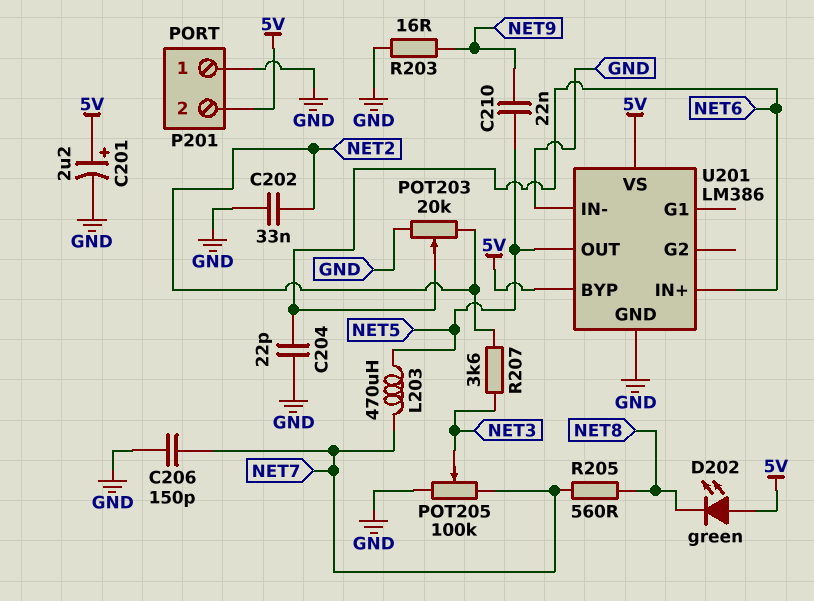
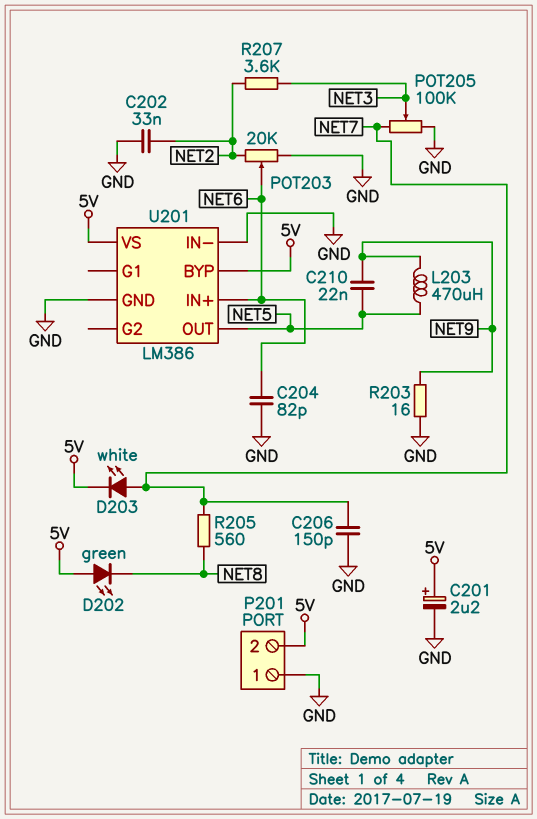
C204: 22pF (GND, NET6) -> 82pF (GND, NET6)
D203: none -> LED white (A NET7, K 5V)
L203: 470uH (NET5, NET7) -> 470uH (NET5, NET9)

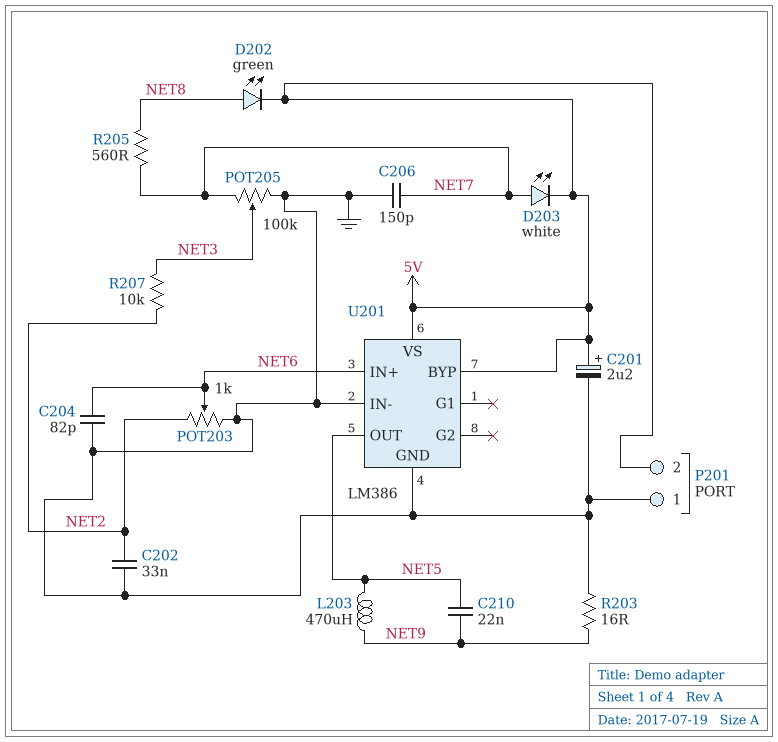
D202: LED green (A 5V, K NET8) -> LED green (A NET8, K 5V)
POT203: 20k (GND, NET2, wiper NET6) -> 1k (GND, NET2, wiper NET6)
R207: 3.6k (NET2, NET3) -> 10k (NET2, NET3)

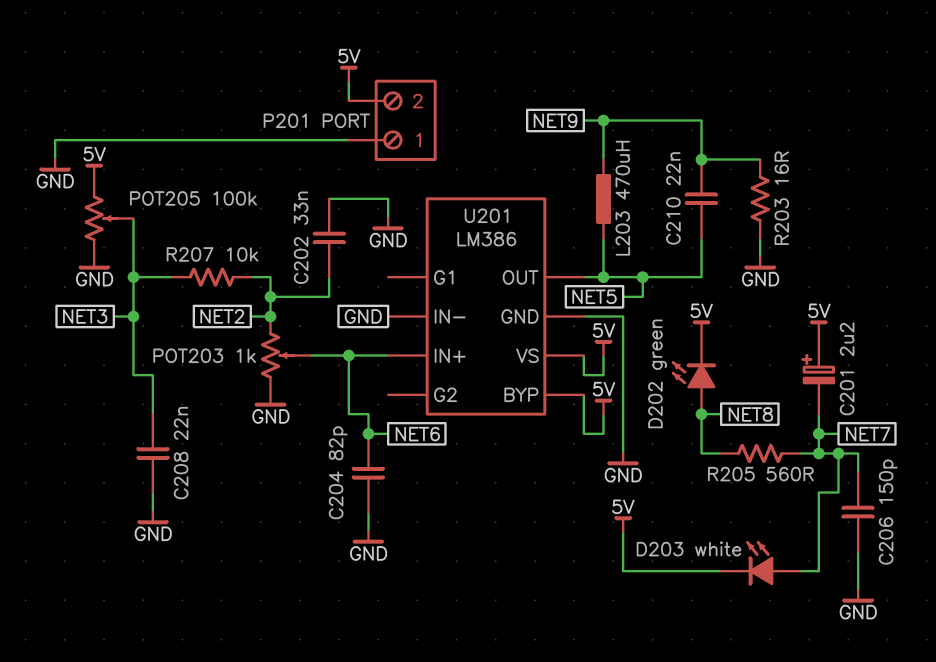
C201: 2.2uF (plus 5V, minus GND) -> 2.2uF (plus 5V, minus NET7)
C208: none -> 22nF (GND, NET3)
POT205: 100k (GND, NET7, wiper NET3) -> 100k (5V, GND, wiper NET3)

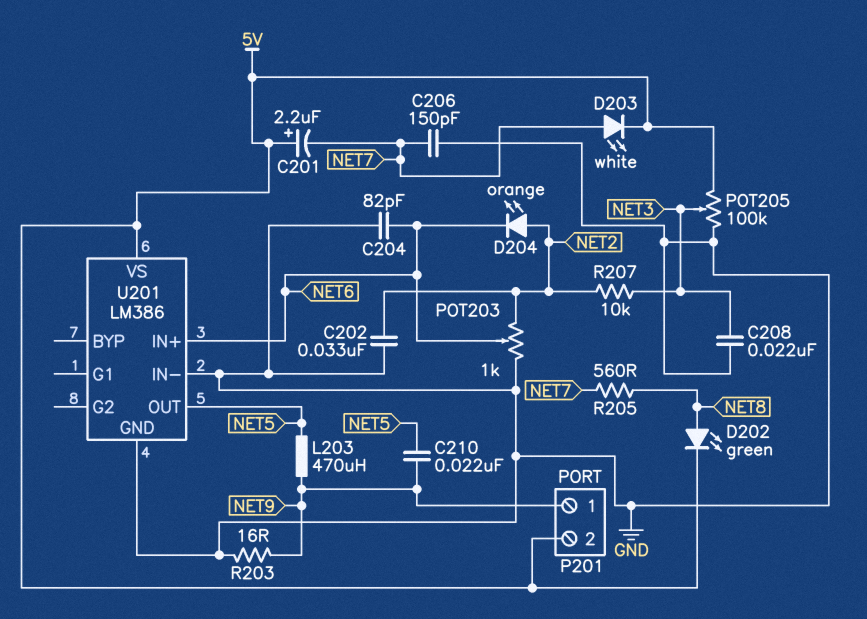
D204: none -> LED orange (A NET2, K NET6)
P201 pin 1: GND -> NET9
U201 pin BYP: 5V -> none

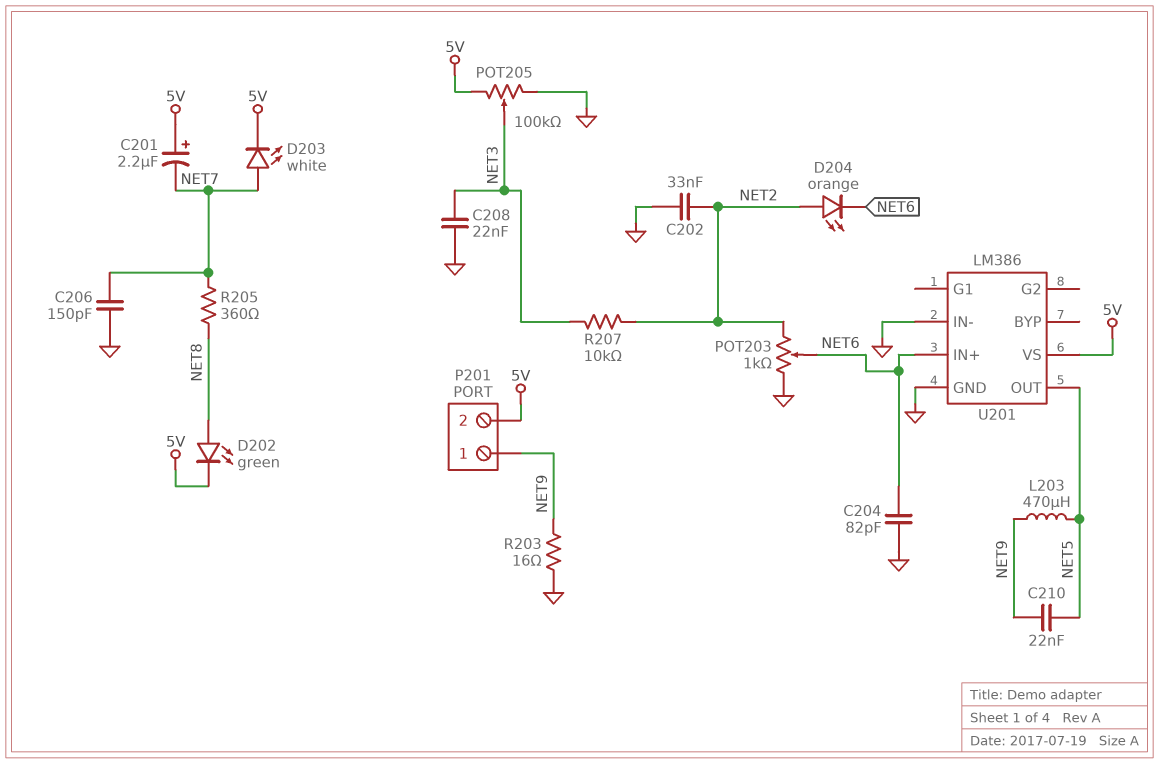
R205: 560 (NET7, NET8) -> 360 (NET7, NET8)

